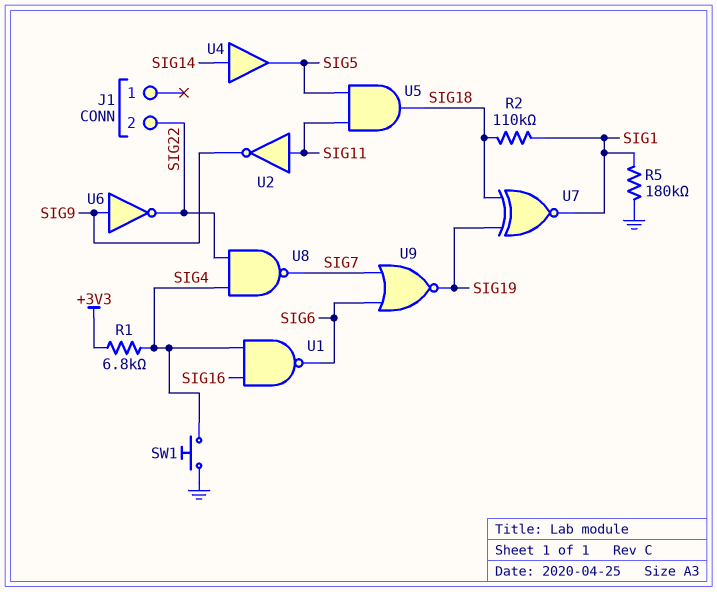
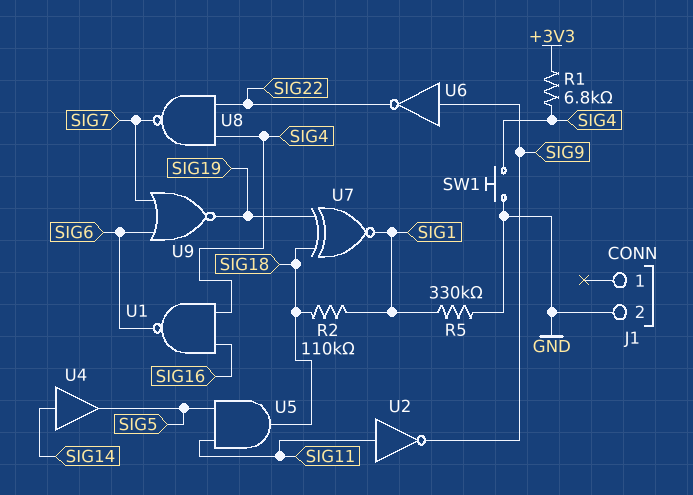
J1 pin 2: SIG22 -> GND
R5: 180k (GND, SIG1) -> 330k (GND, SIG1)

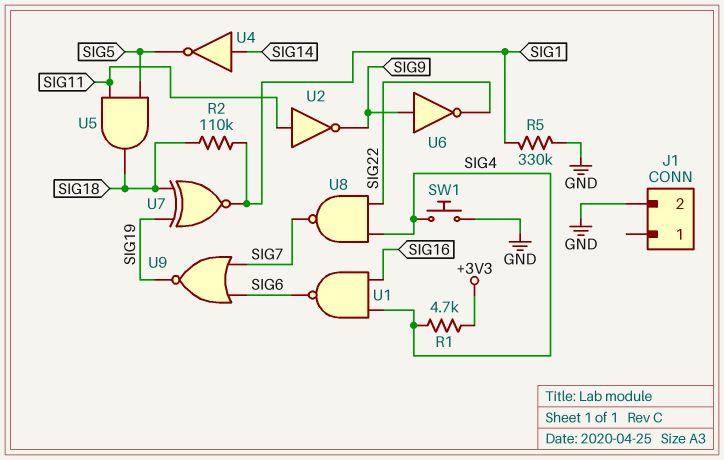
R1: 6.8k (+3V3, SIG4) -> 4.7k (+3V3, SIG4)
U4: buffer (in SIG14, out SIG5) -> NOT (in SIG14, out SIG5)

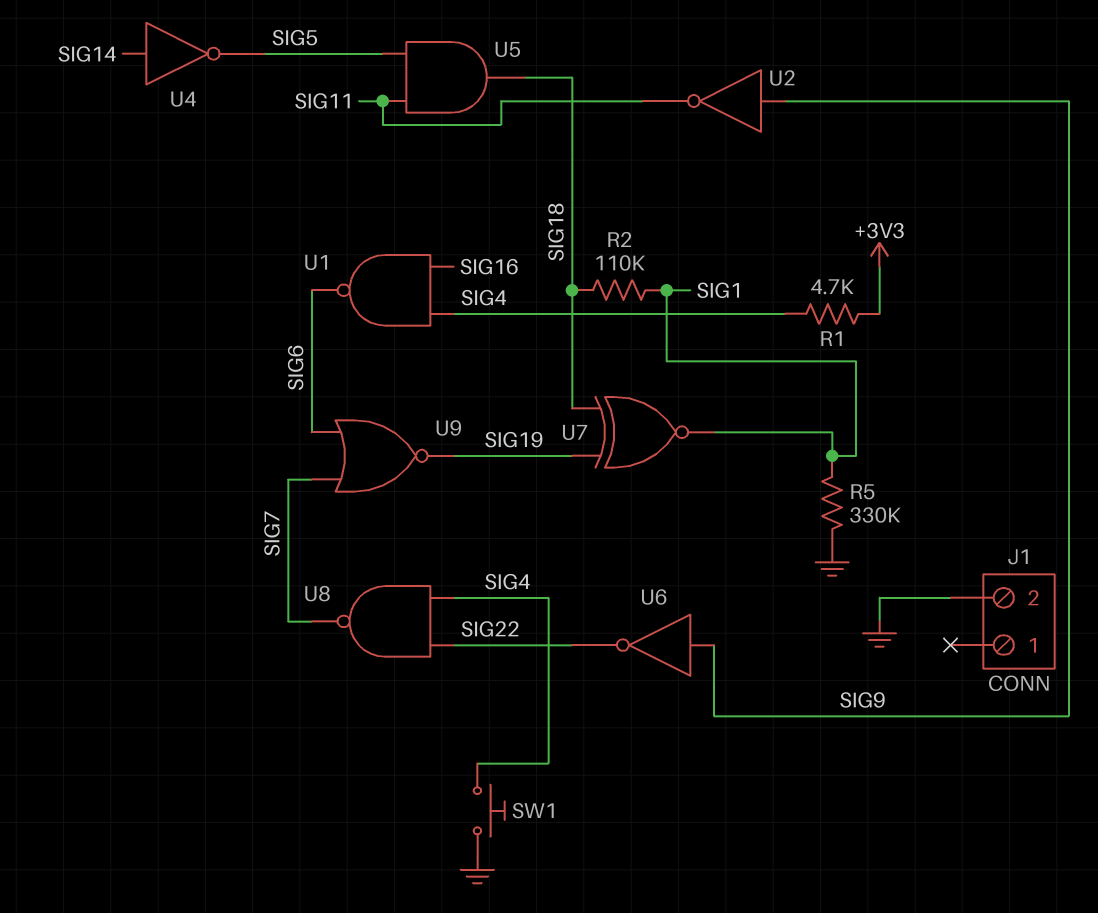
U2: NOT (in SIG11, out SIG9) -> NOT (in SIG9, out SIG11)

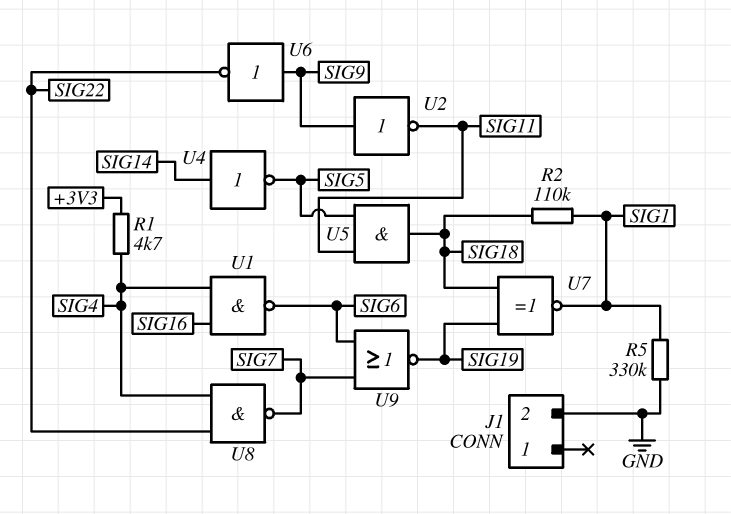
SW1: button (GND, SIG4) -> none

